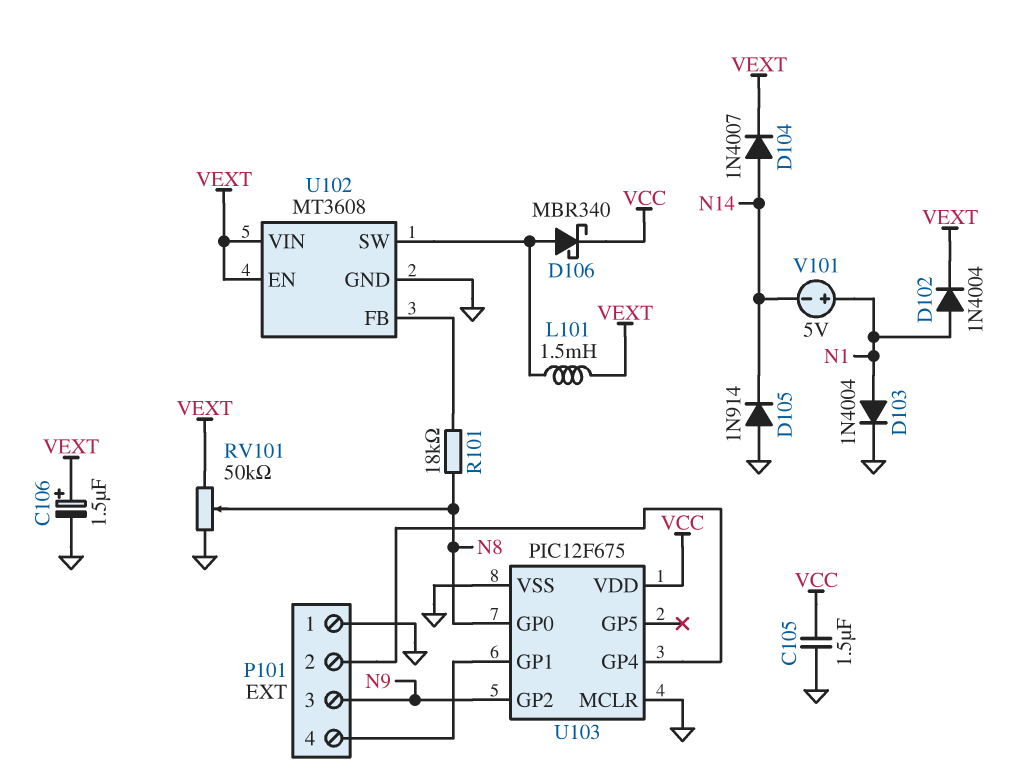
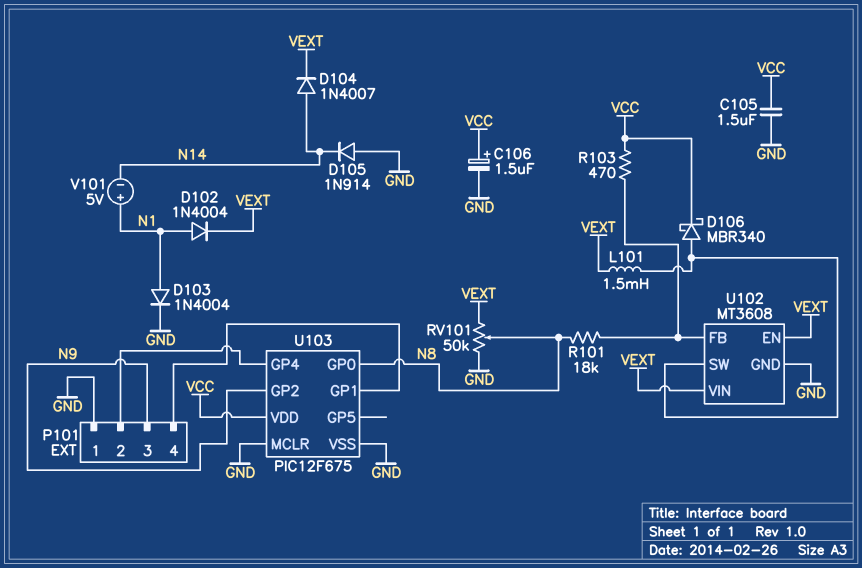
C106: 1.5uF (plus VEXT, minus GND) -> 1.5uF (plus VCC, minus GND)
R103: none -> 470 (U102/FB, VCC)

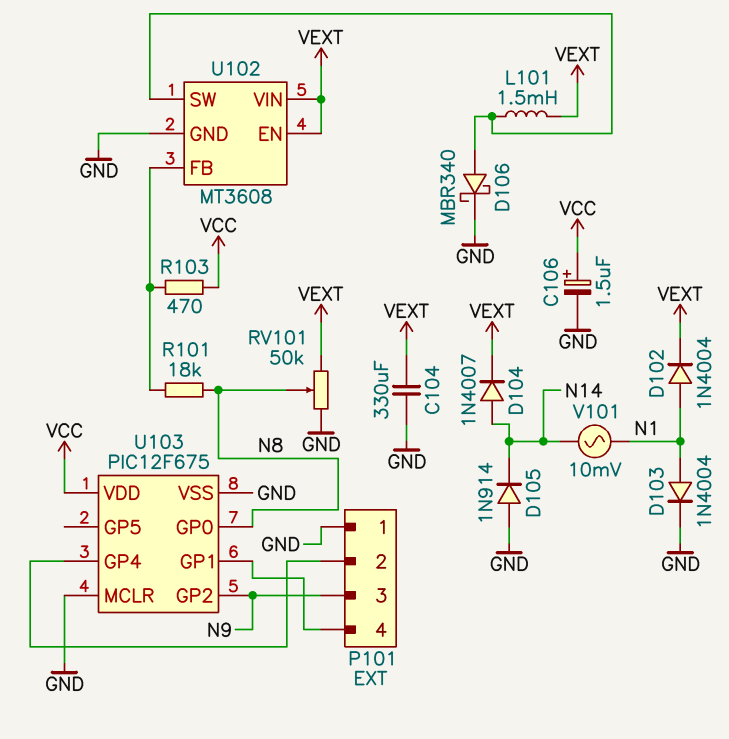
C104: none -> 330uF (GND, VEXT)
C105: 1.5uF (GND, VCC) -> none
D106: schottky MBR340 (A U102/SW, K VCC) -> schottky MBR340 (A U102/SW, K GND)
V101: 5V (plus N1, minus N14) -> AC 10mV (N1, N14)

